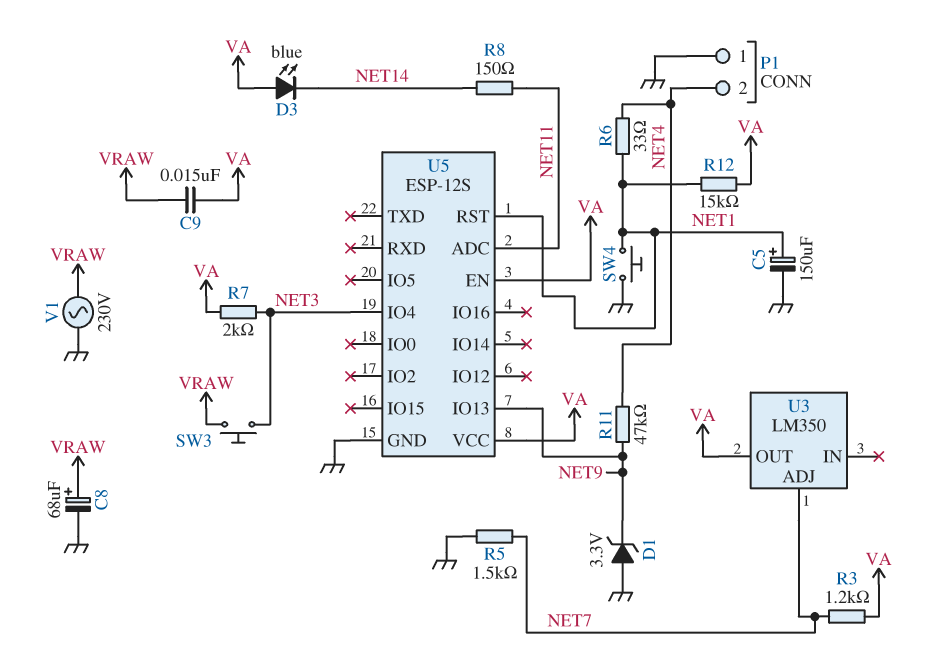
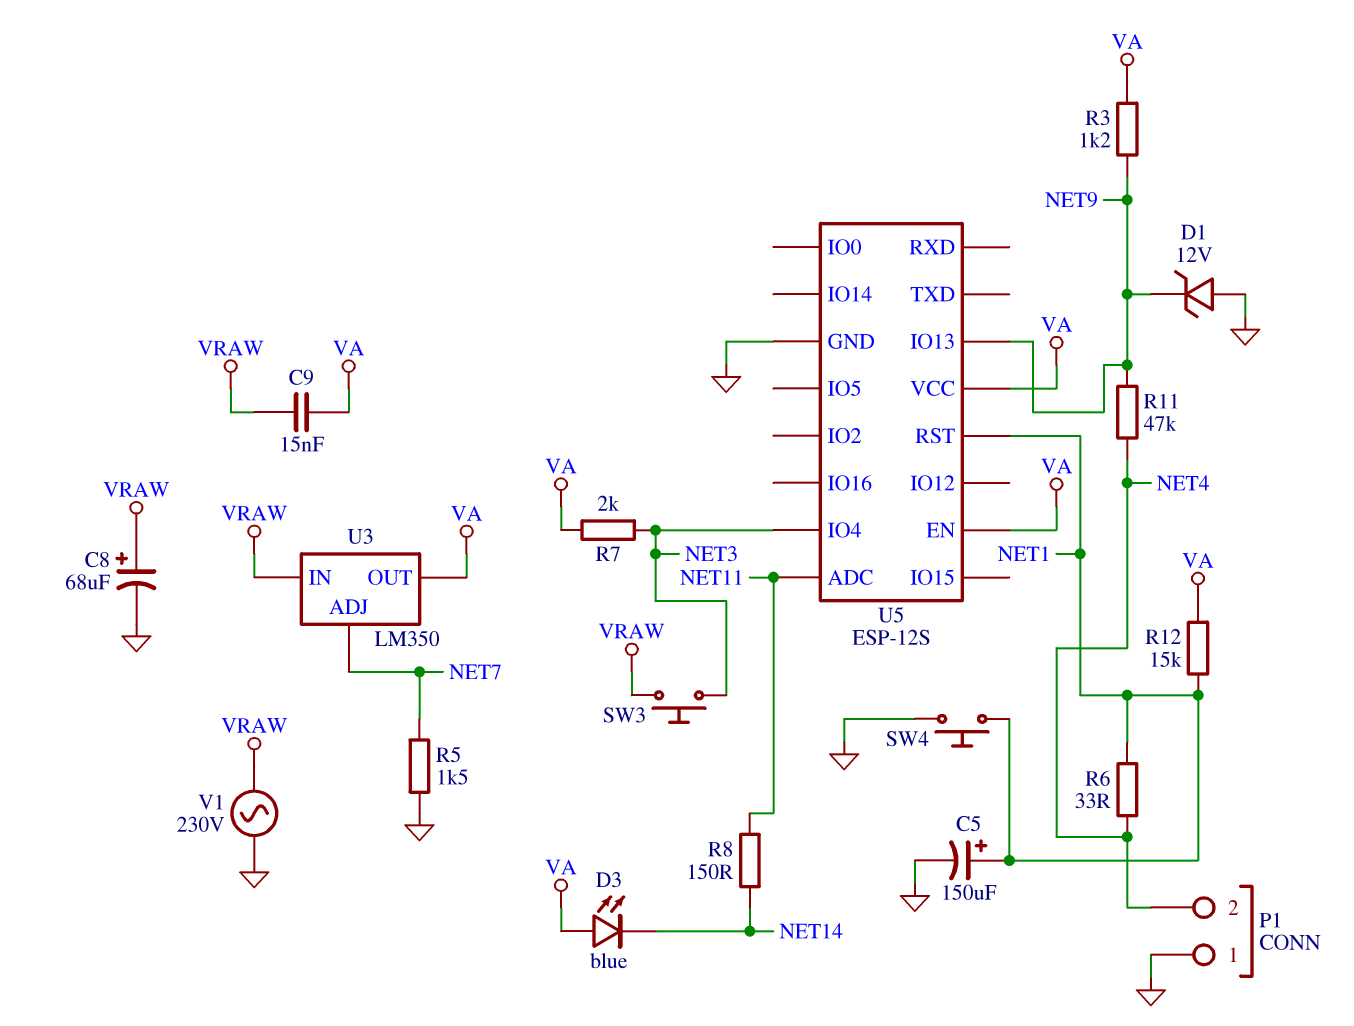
D1: zener 3.3V (A GND, K NET9) -> zener 12V (A GND, K NET9)
R3: 1.2k (NET7, VA) -> 1.2k (NET9, VA)
U3 pin IN: none -> VRAW

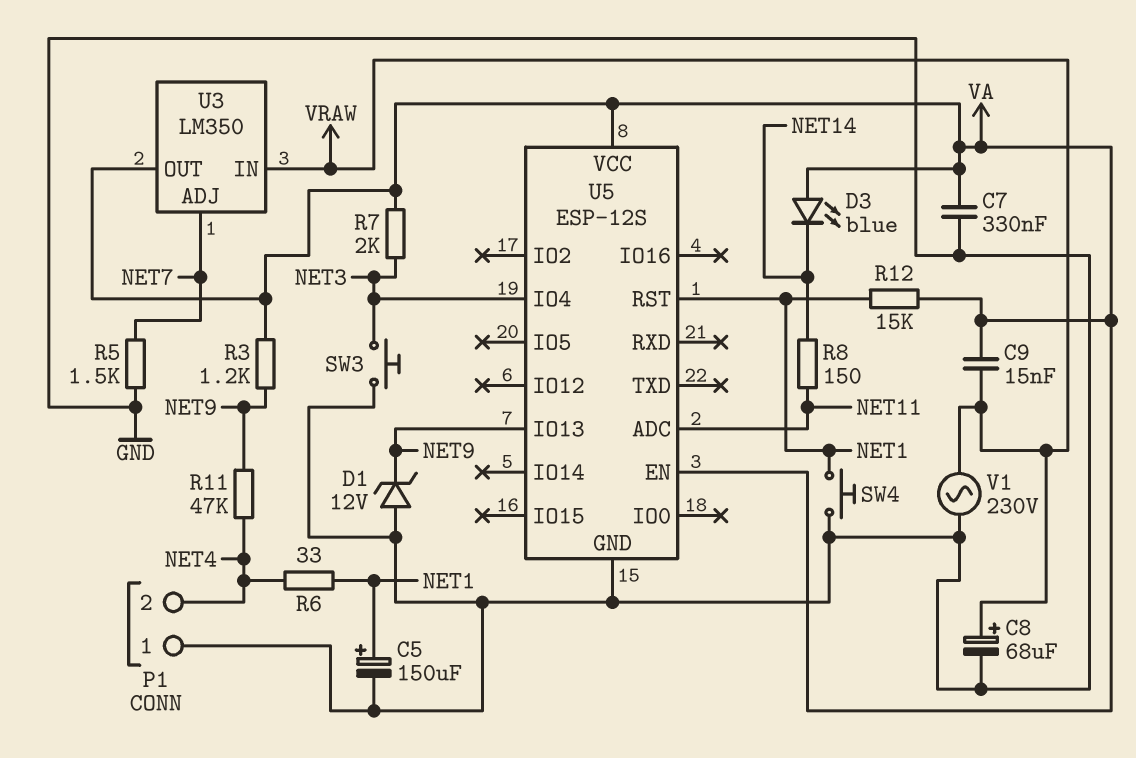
C7: none -> 330nF (GND, VA)
SW3: button (NET3, VRAW) -> button (GND, NET3)

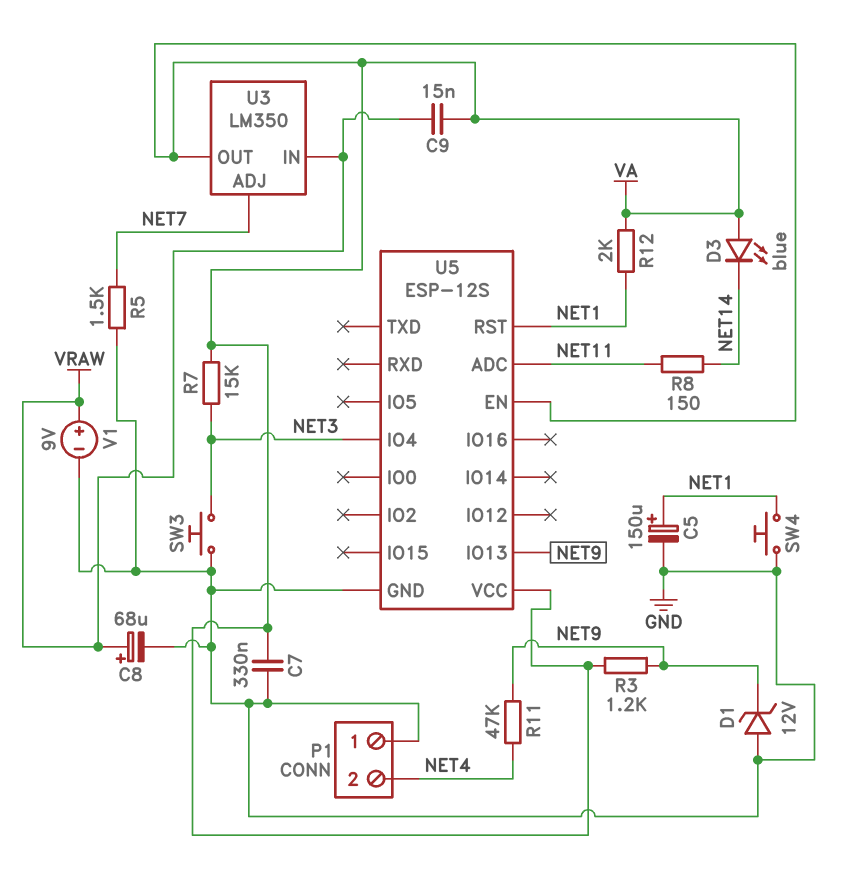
R6: 33 (NET1, NET4) -> none
R7: 2k (NET3, VA) -> 15k (NET3, VA)
R12: 15k (NET1, VA) -> 2k (NET1, VA)
V1: AC 230V (GND, VRAW) -> 9V (plus VRAW, minus GND)

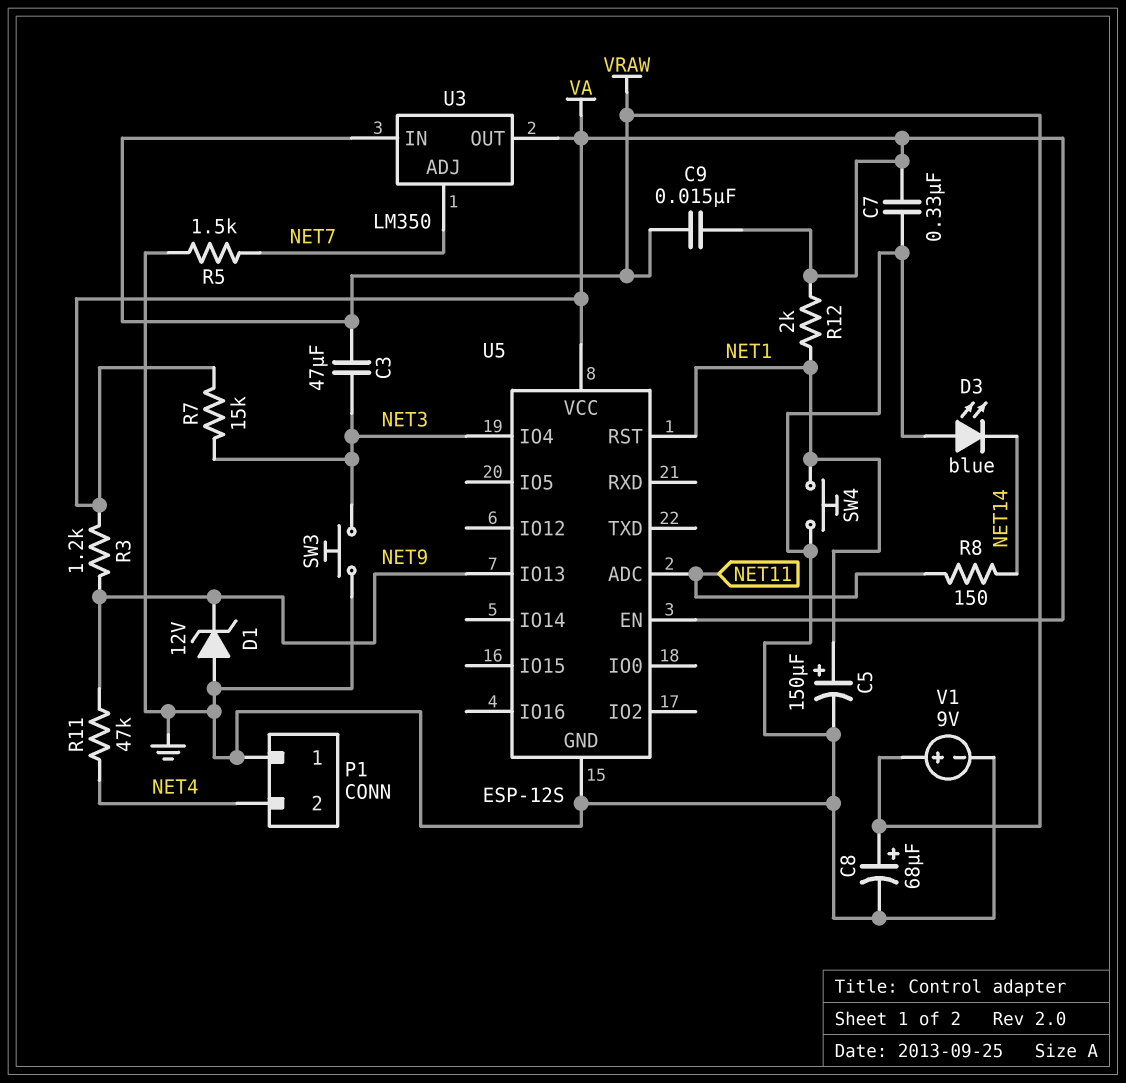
C3: none -> 47uF (NET3, VRAW)
D3: LED blue (A VA, K NET14) -> LED blue (A GND, K NET14)

